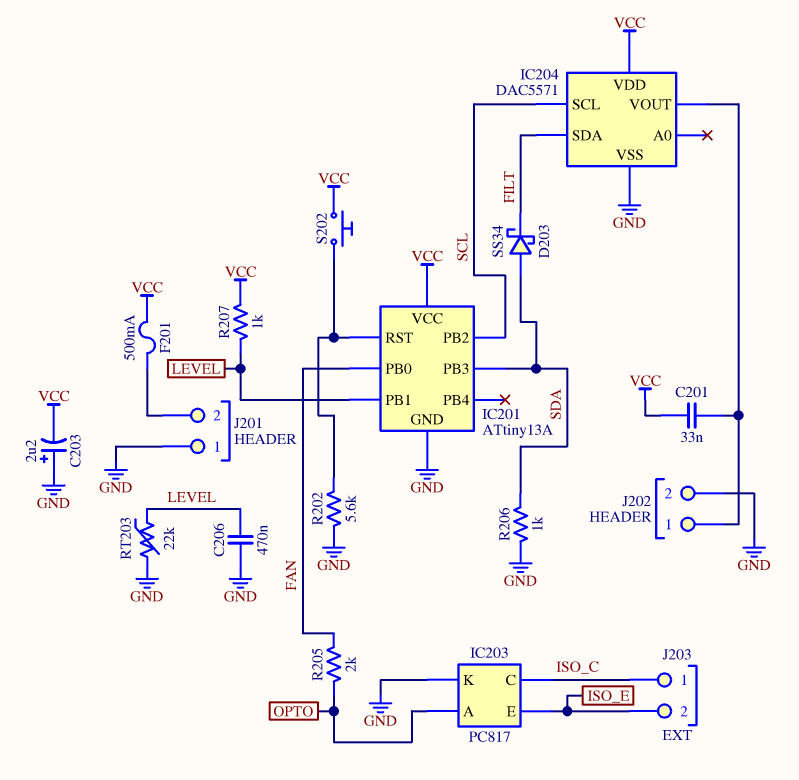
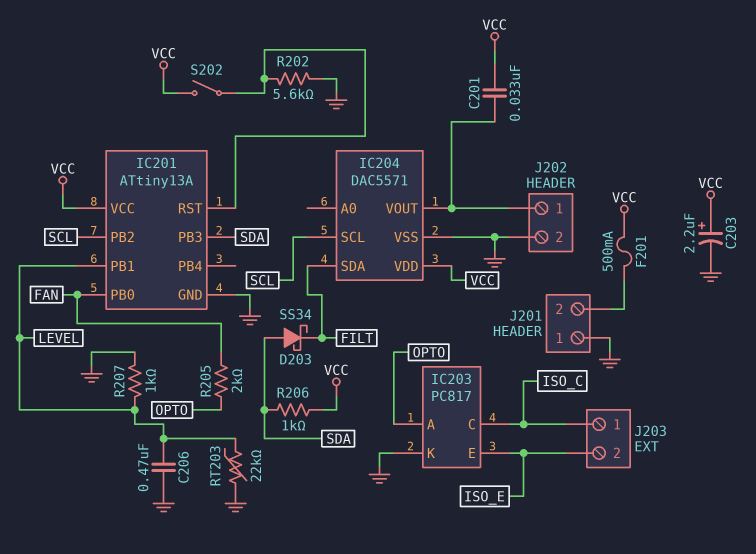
C203: 2.2uF (plus GND, minus VCC) -> 2.2uF (plus VCC, minus GND)
R206: 1k (GND, SDA) -> 1k (SDA, VCC)
R207: 1k (LEVEL, VCC) -> 1k (GND, LEVEL)
S202: button (IC201/RST, VCC) -> switch (IC201/RST, VCC)

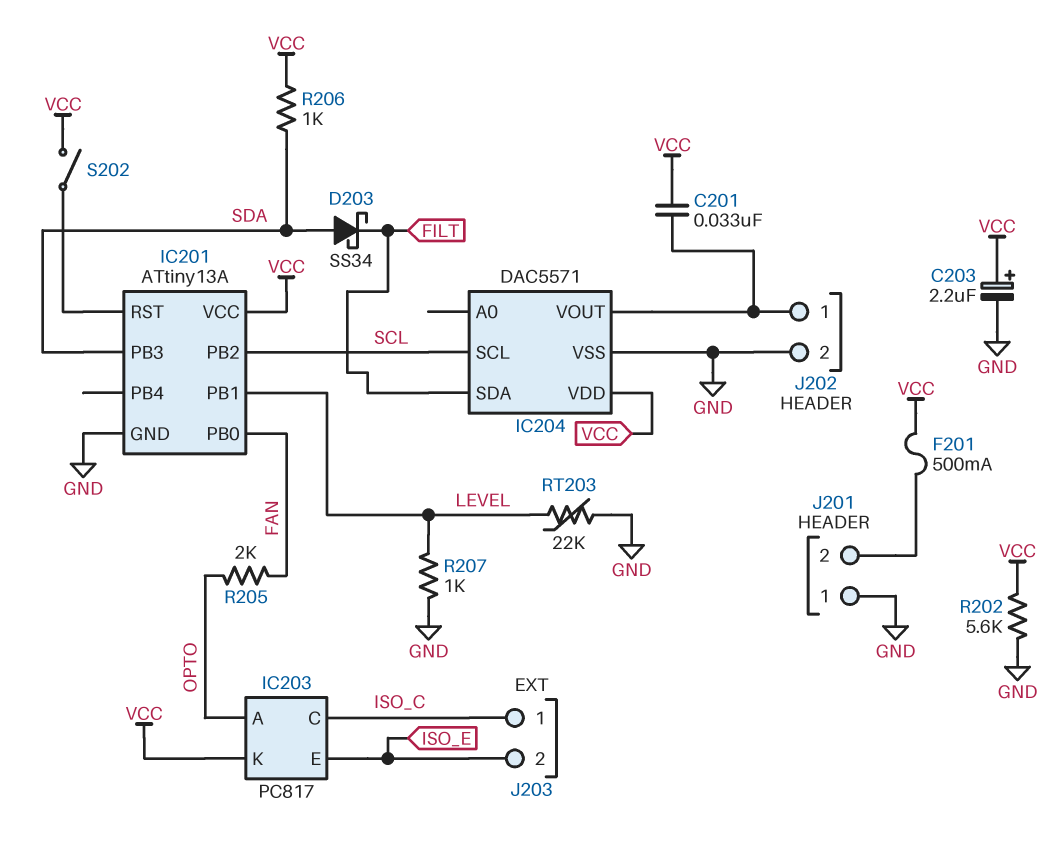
C206: 470nF (GND, LEVEL) -> none
IC203 pin K: GND -> VCC
R202: 5.6k (GND, IC201/RST) -> 5.6k (GND, VCC)

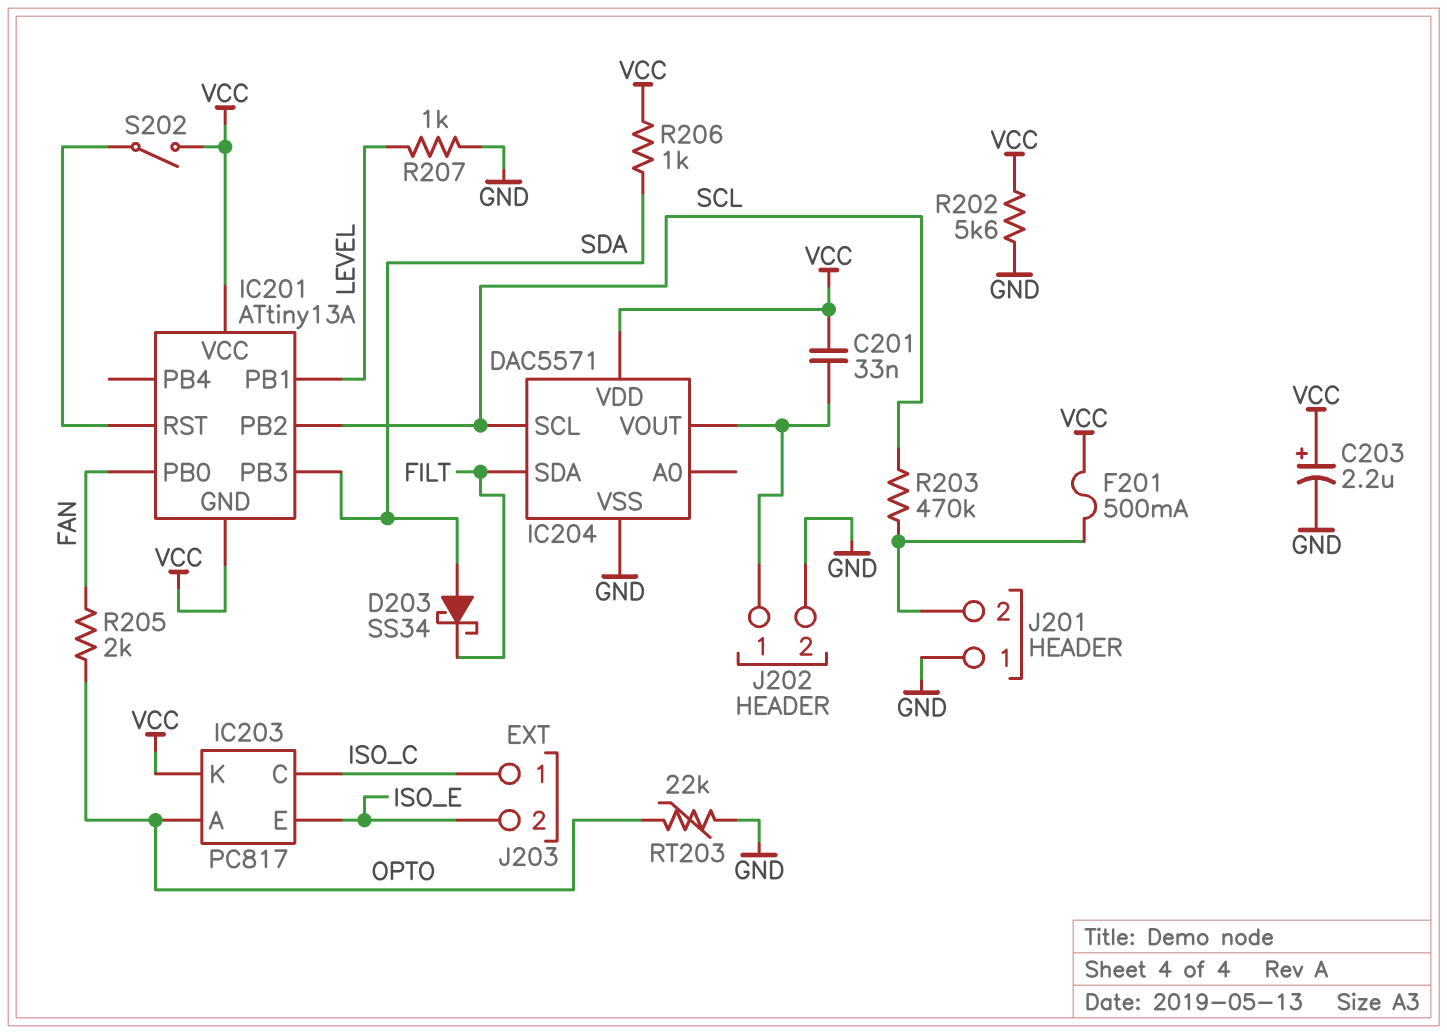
IC201 pin GND: GND -> VCC
R203: none -> 470k (J201/2, SCL)
RT203: 22k (GND, LEVEL) -> 22k (GND, OPTO)

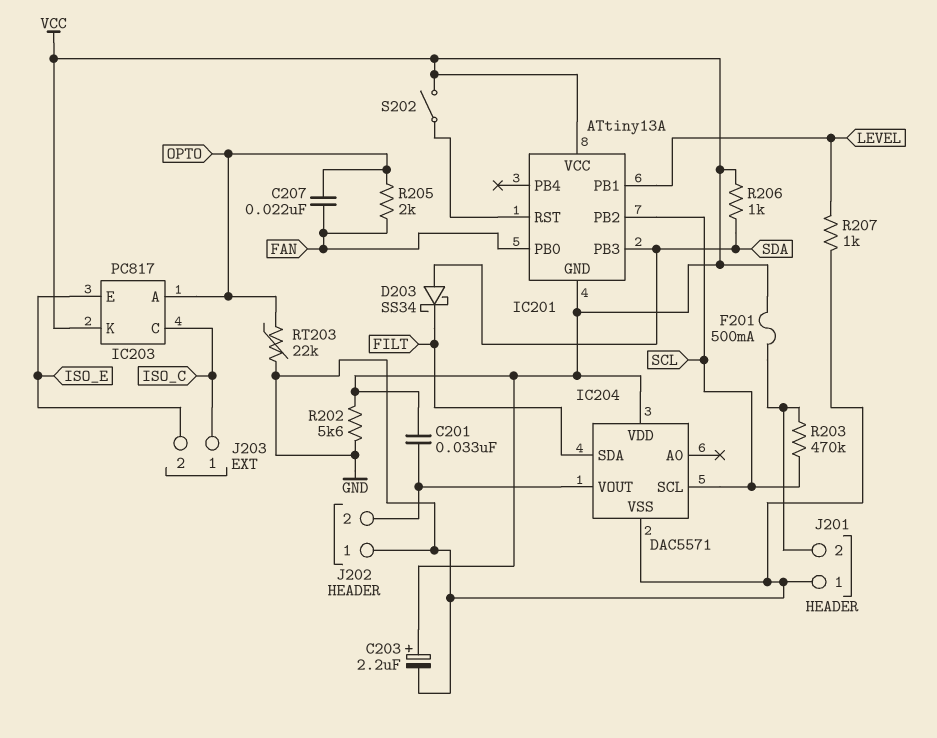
C207: none -> 22nF (FAN, OPTO)
J202 pin 1: IC204/VOUT -> GND
J202 pin 2: GND -> IC204/VOUT

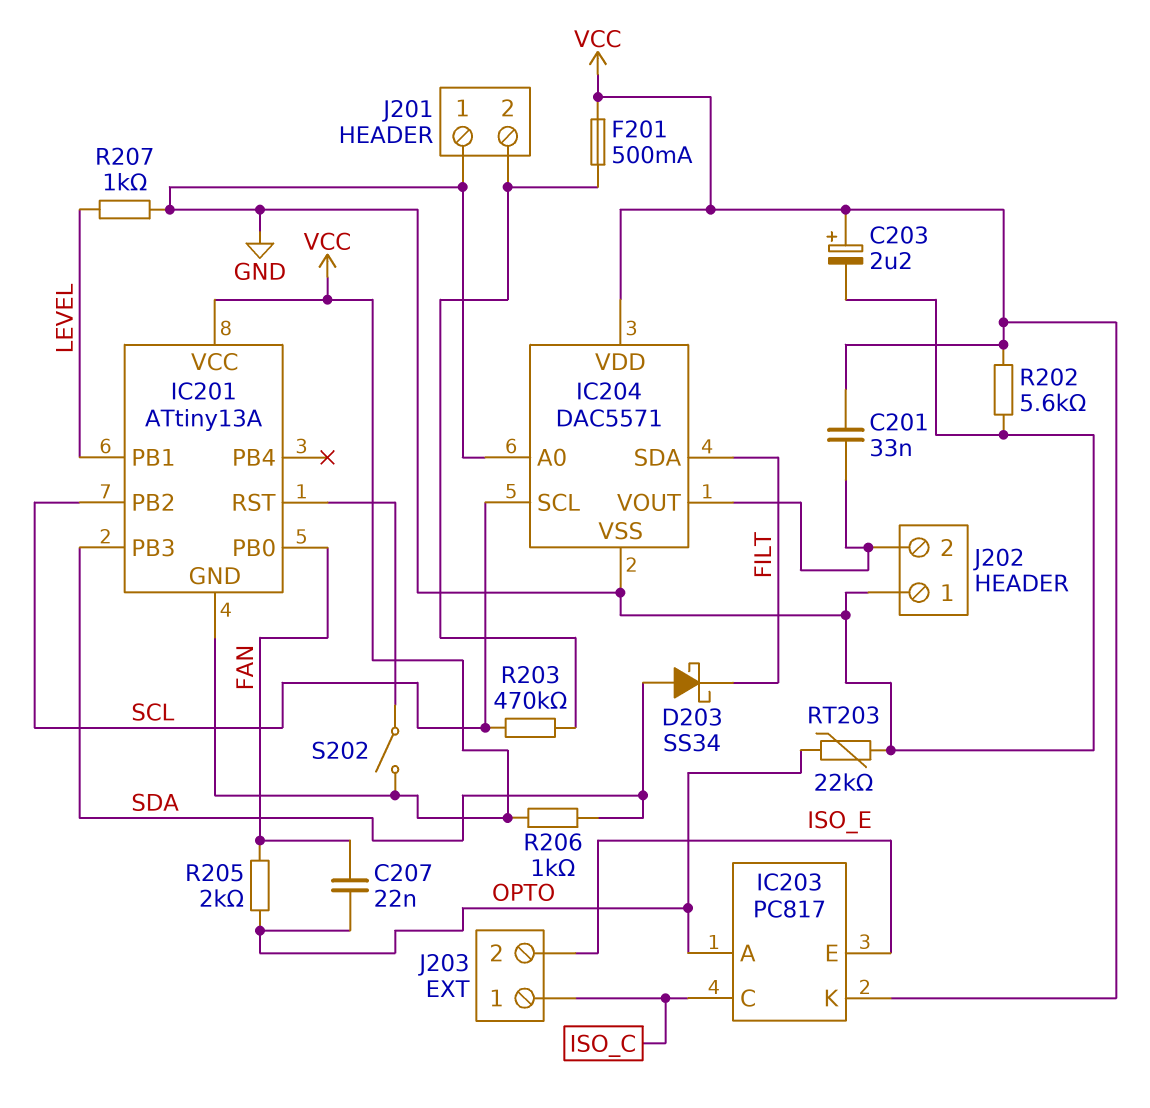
IC204 pin A0: none -> GND

